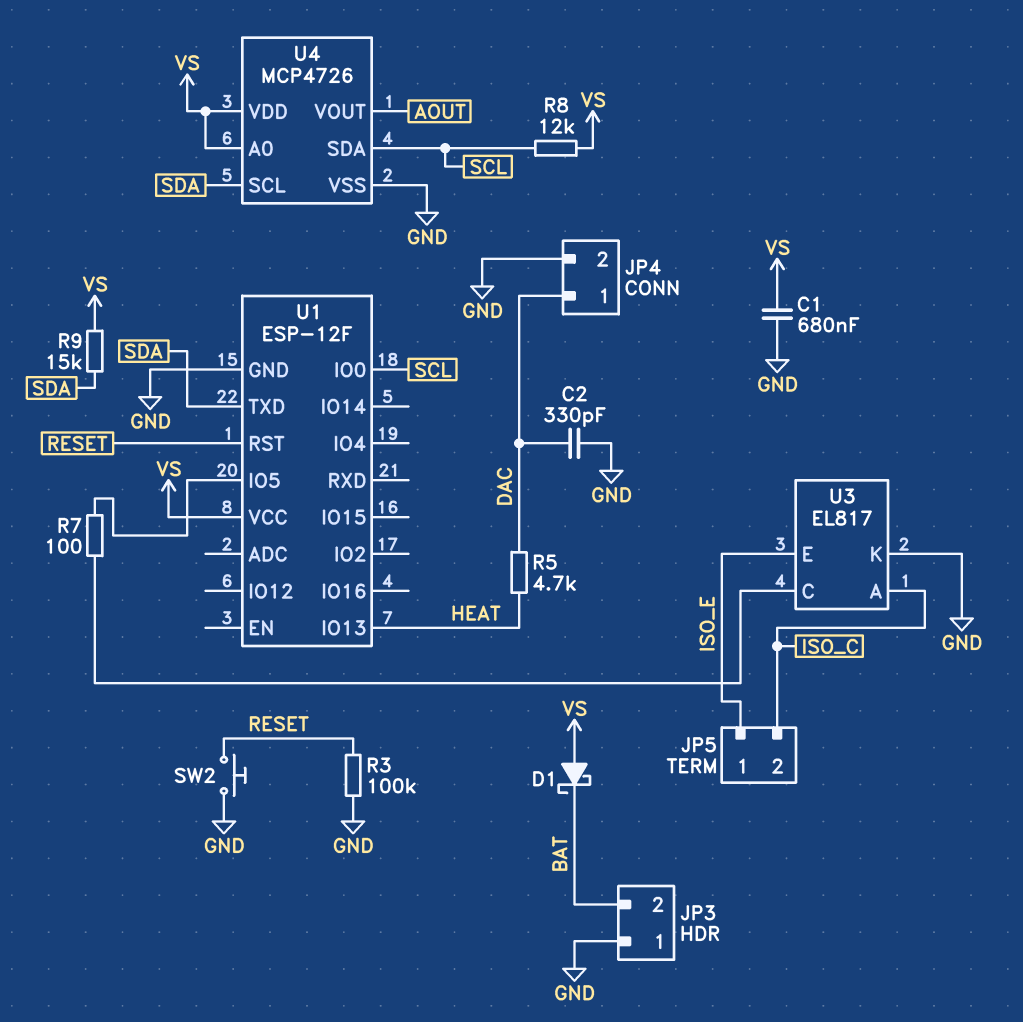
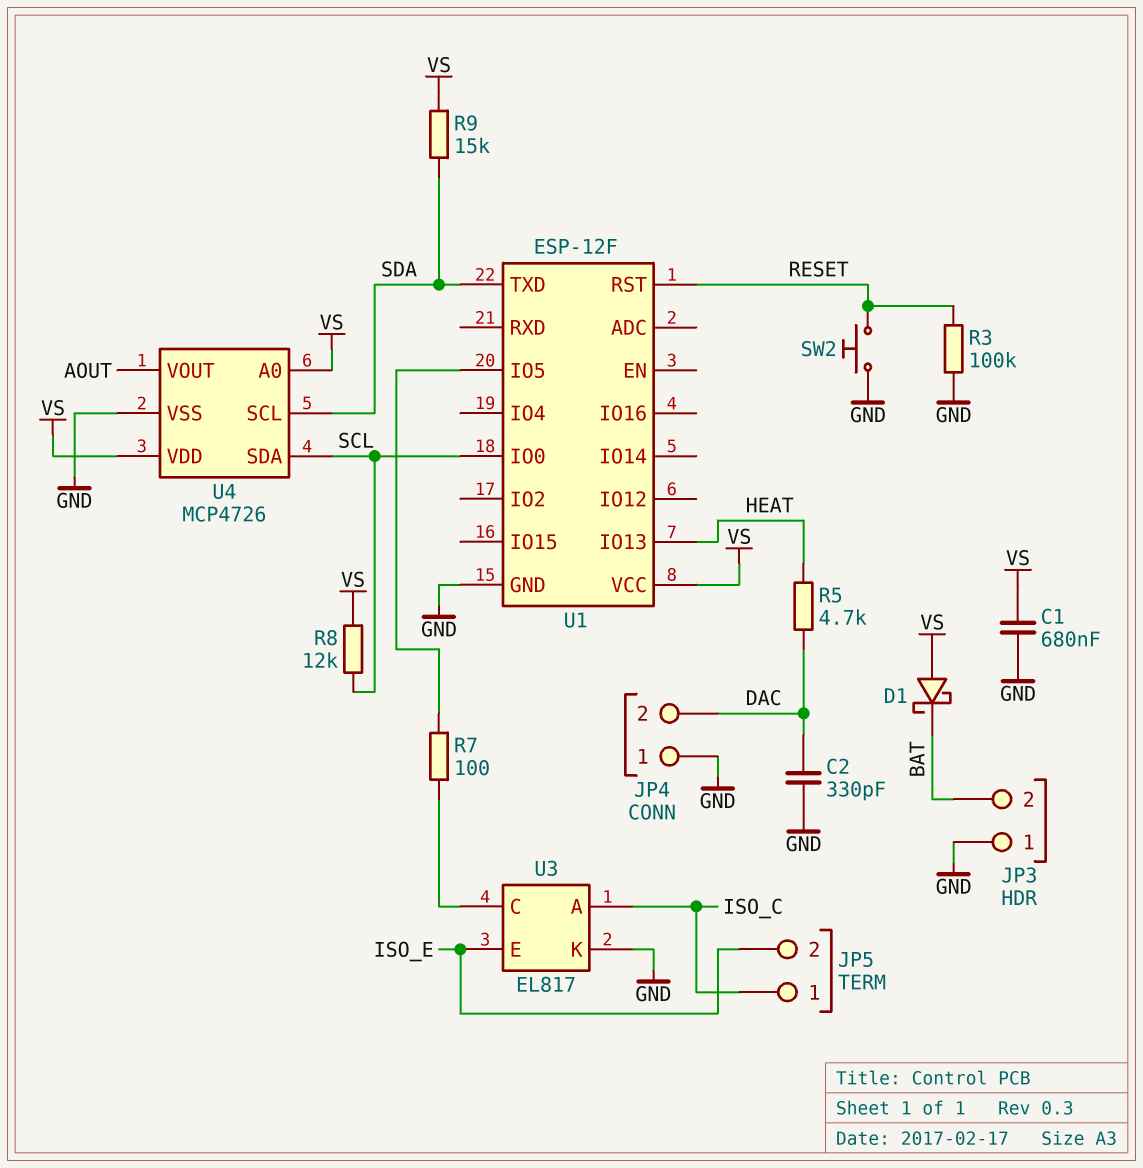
JP4 pin 1: DAC -> GND
JP4 pin 2: GND -> DAC
JP5 pin 1: ISO_E -> ISO_C
JP5 pin 2: ISO_C -> ISO_E

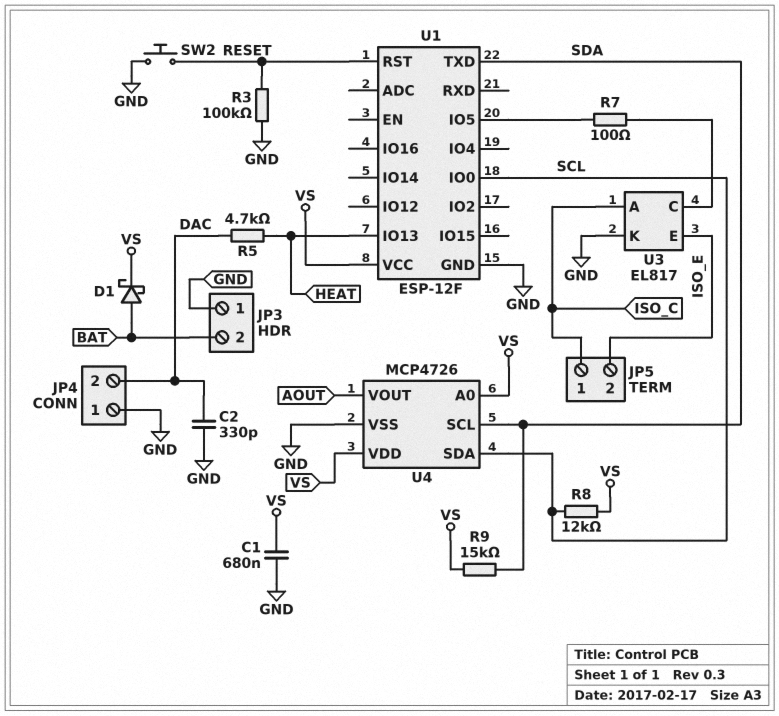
D1: schottky (A VS, K BAT) -> schottky (A BAT, K VS)

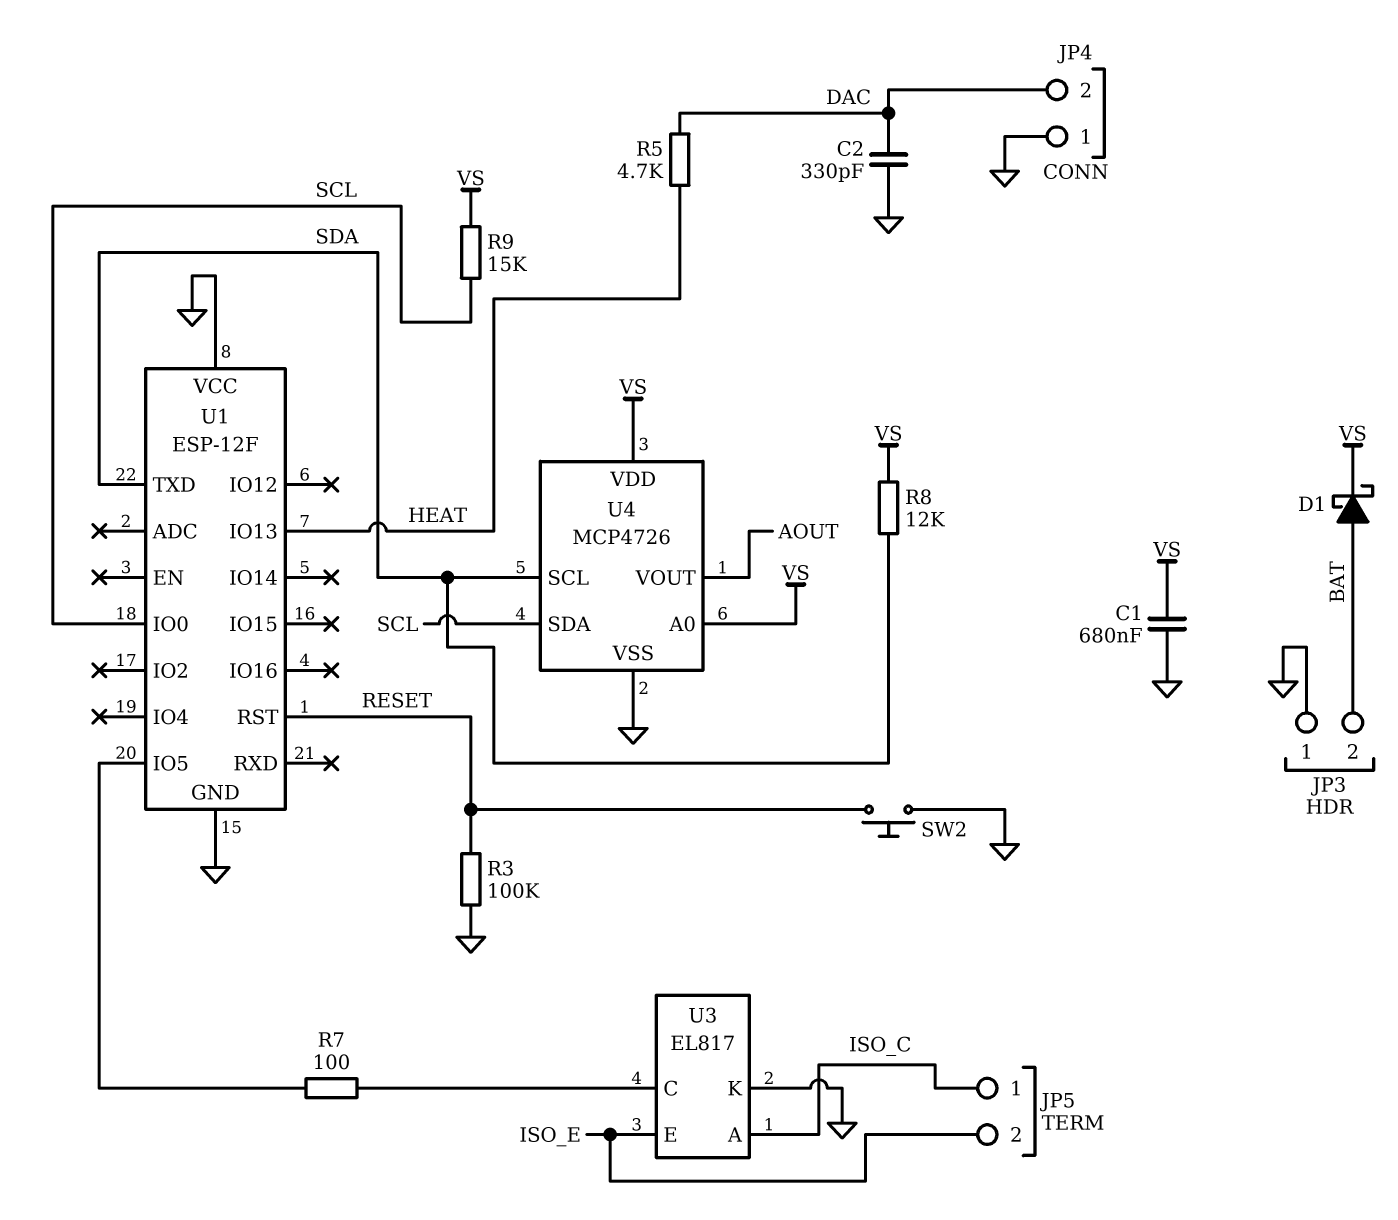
R8: 12k (SCL, VS) -> 12k (SDA, VS)
R9: 15k (SDA, VS) -> 15k (SCL, VS)
U1 pin VCC: VS -> GND

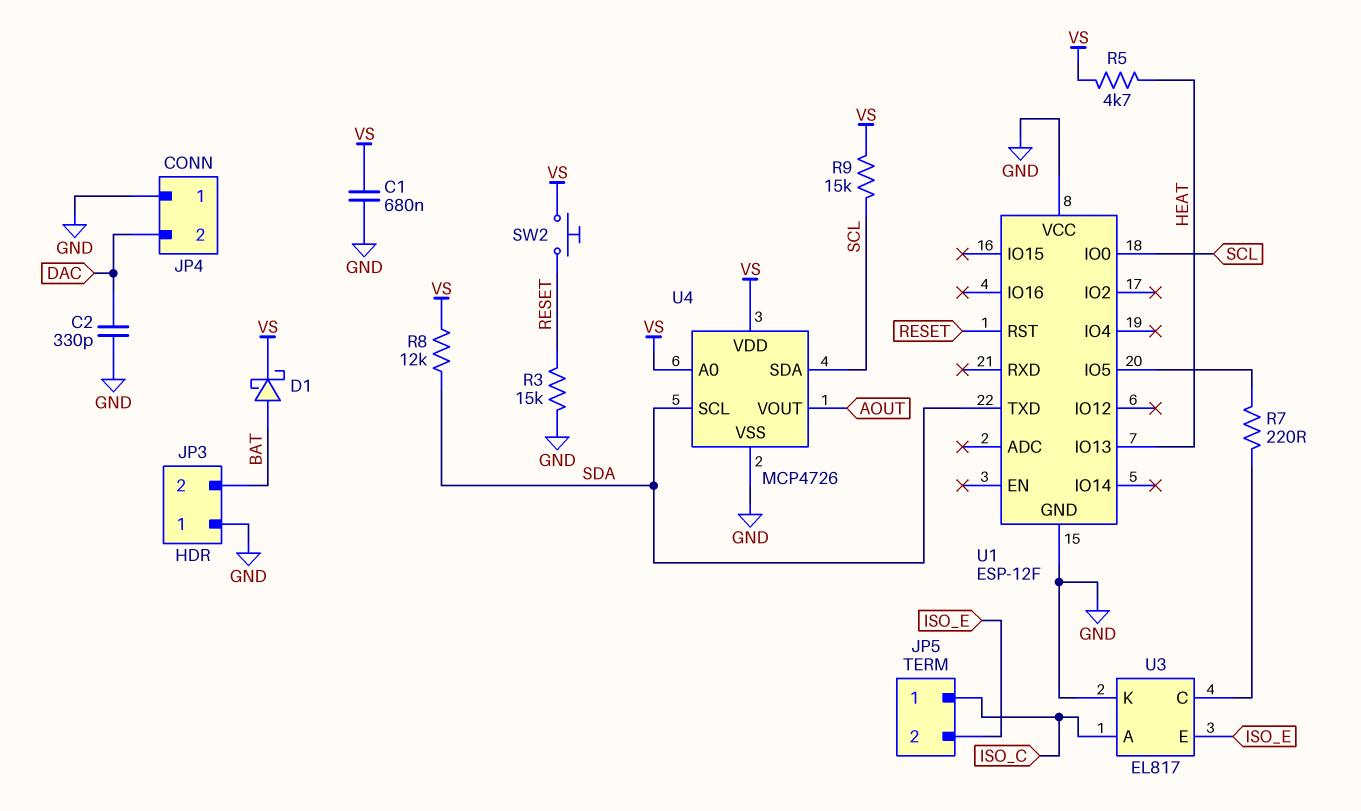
R3: 100k (GND, RESET) -> 15k (GND, RESET)
R5: 4.7k (DAC, HEAT) -> 4.7k (HEAT, VS)
R7: 100 (U1/IO5, U3/C) -> 220 (U1/IO5, U3/C)
SW2: button (GND, RESET) -> button (RESET, VS)

